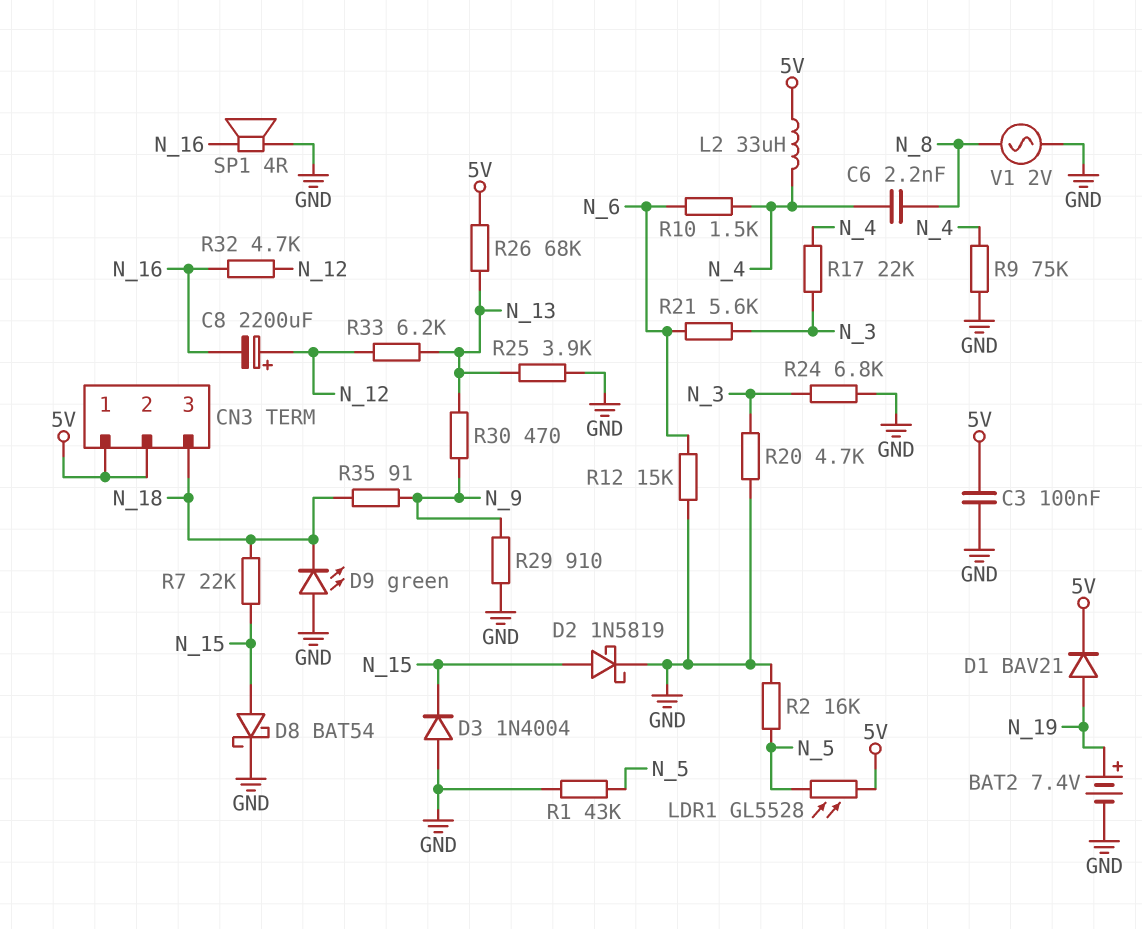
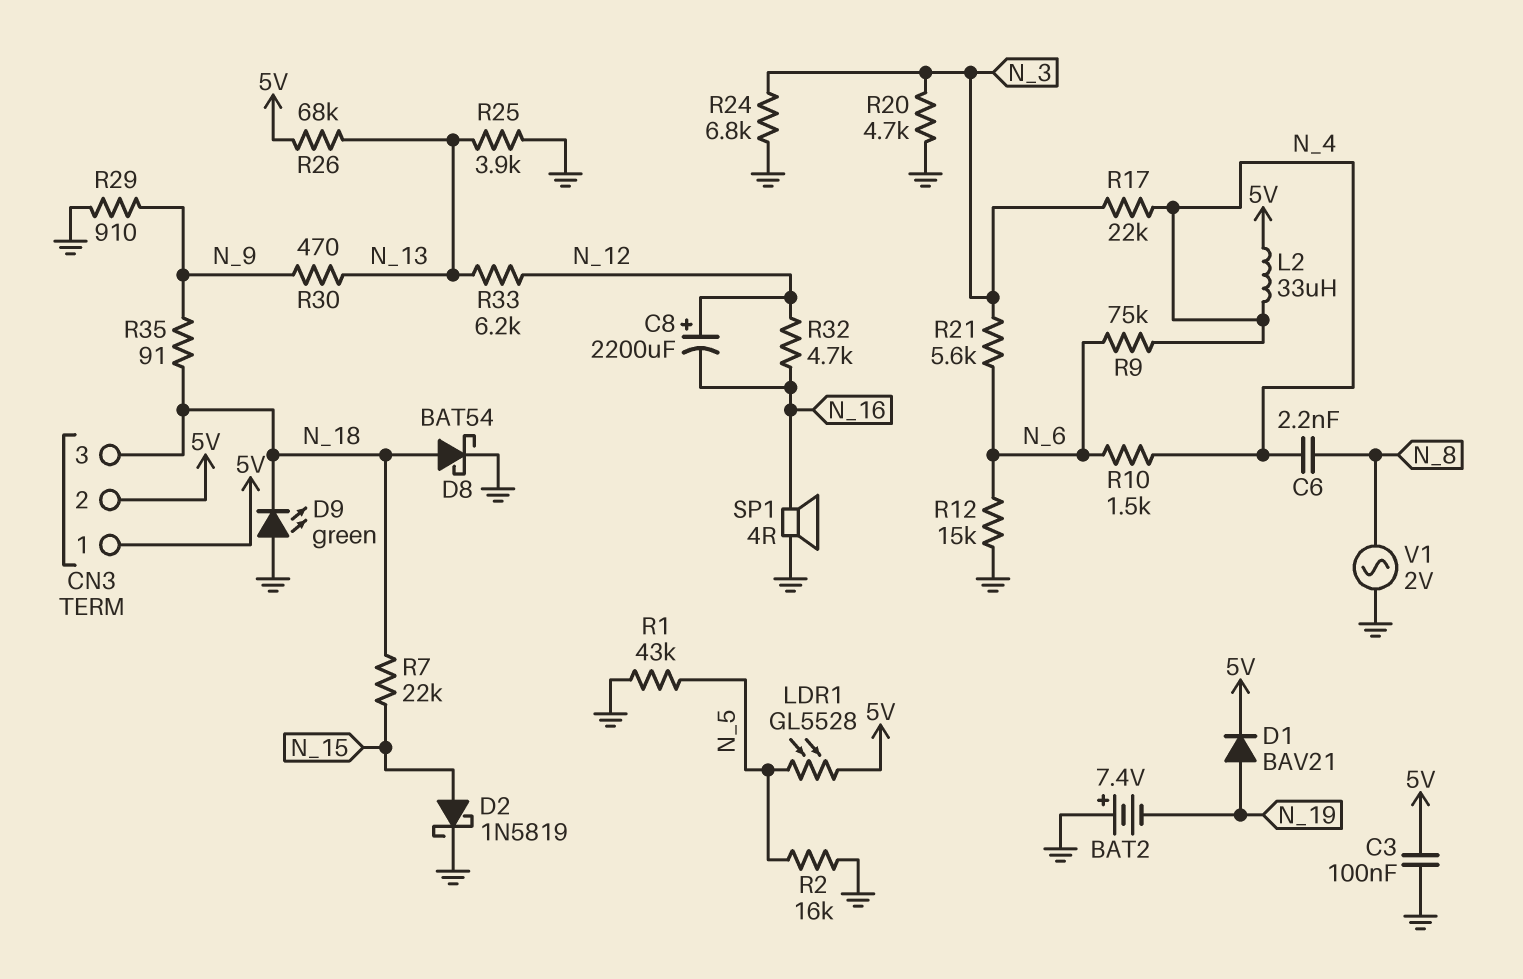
BAT2: 7.4V (plus N_19, minus GND) -> 7.4V (plus GND, minus N_19)
D3: diode 1N4004 (A GND, K N_15) -> none
D8: schottky BAT54 (A N_15, K GND) -> schottky BAT54 (A N_18, K GND)
R9: 75k (GND, N_4) -> 75k (N_4, N_6)

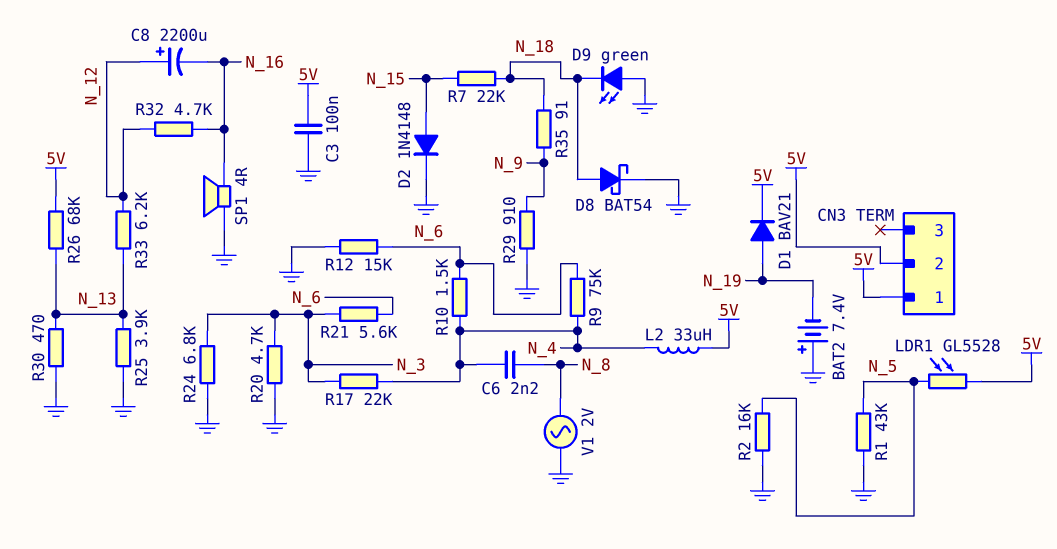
CN3 pin 3: N_18 -> none
D2: schottky 1N5819 (A N_15, K GND) -> diode 1N4148 (A N_15, K GND)
R30: 470 (N_9, N_13) -> 470 (GND, N_13)

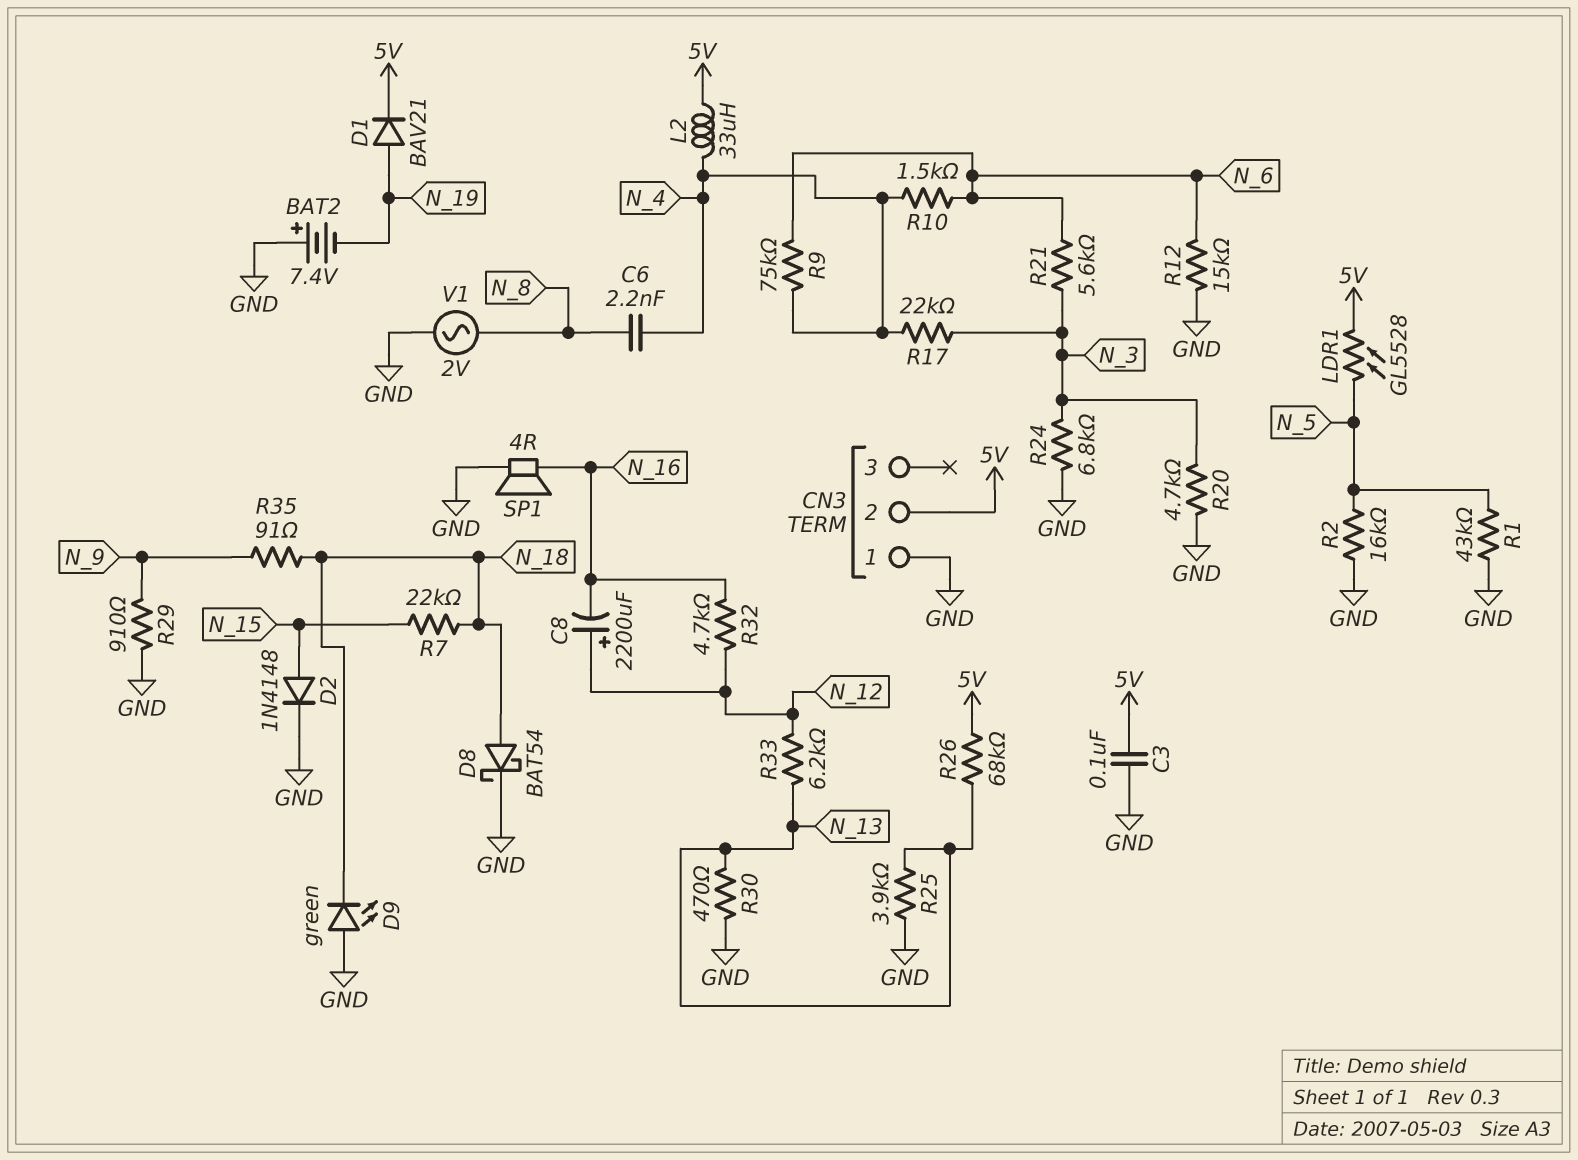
CN3 pin 1: 5V -> GND

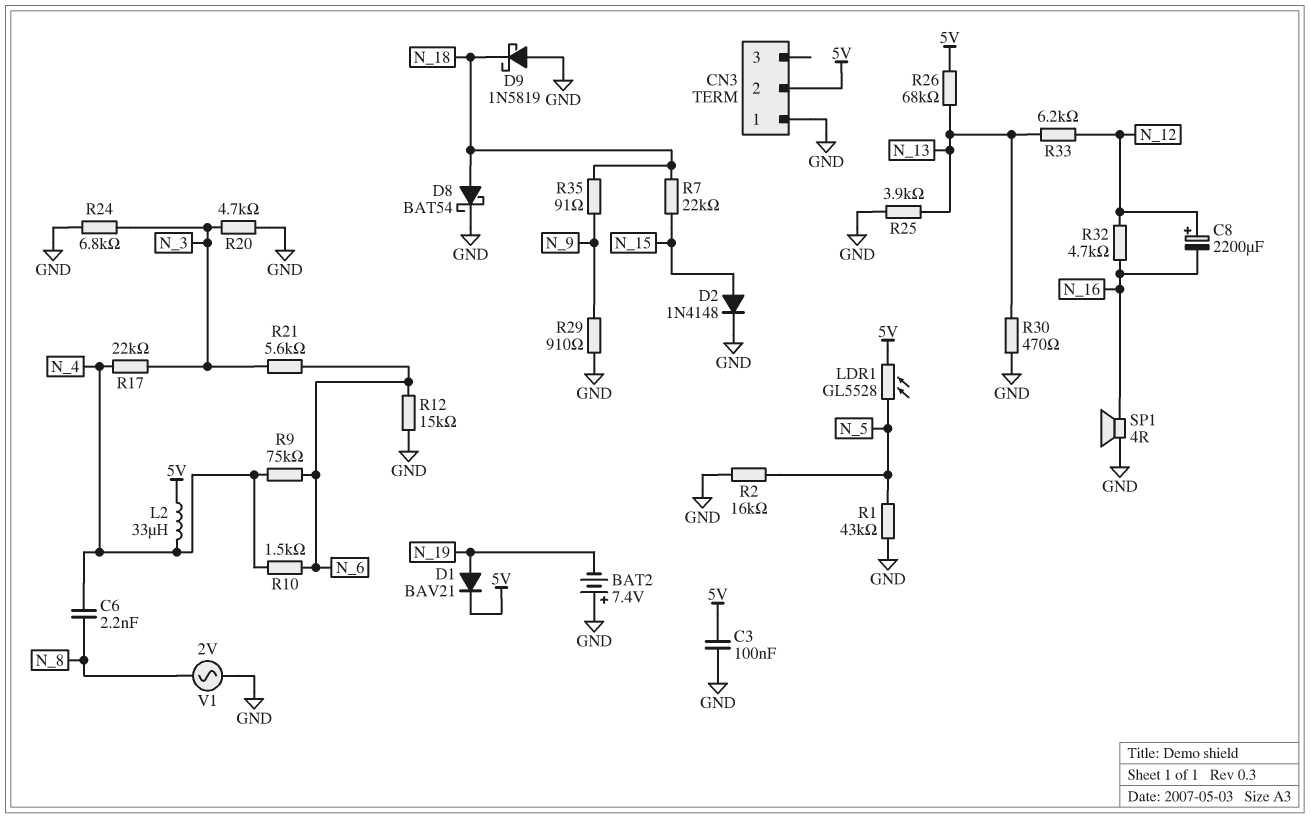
D9: LED green (A GND, K N_18) -> schottky 1N5819 (A GND, K N_18)

